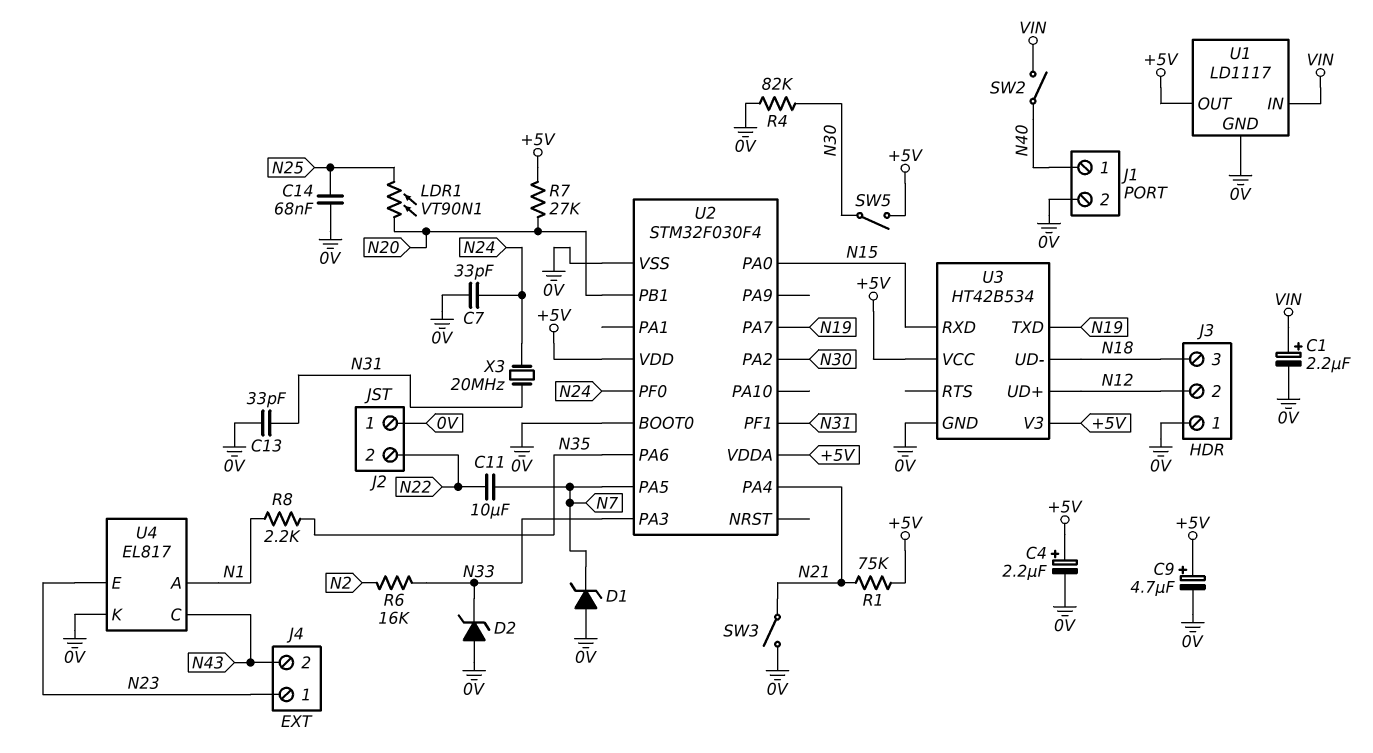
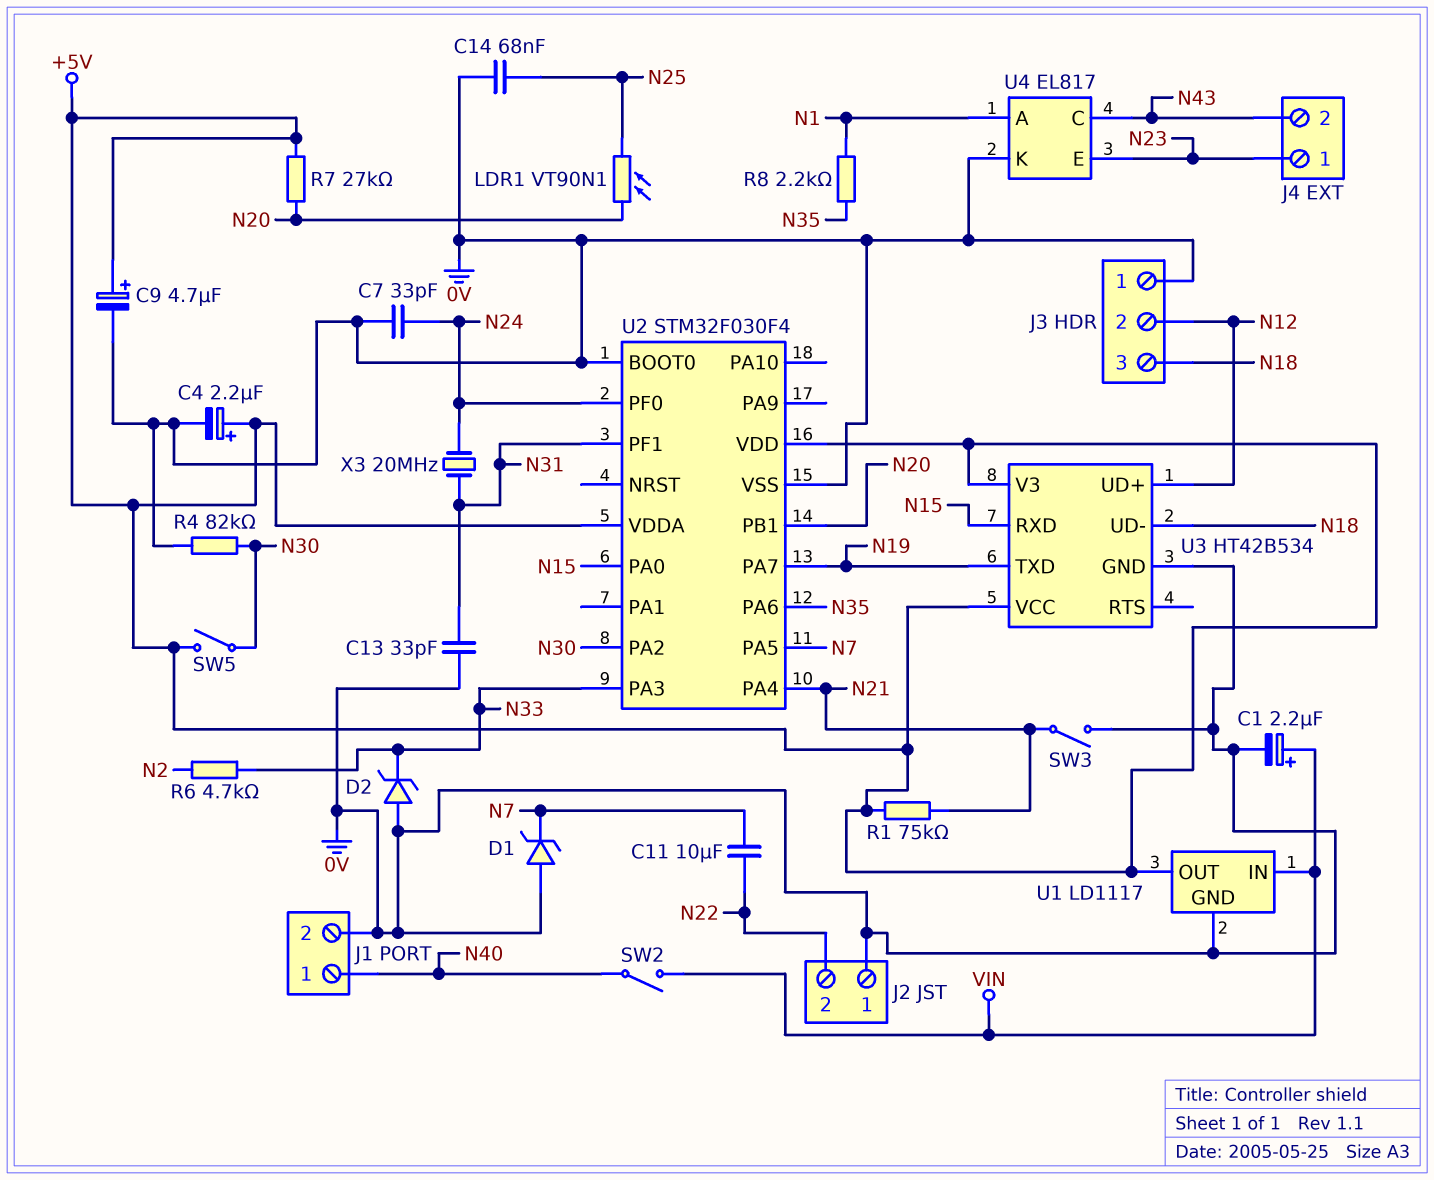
R6: 16k (N2, N33) -> 4.7k (N2, N33)

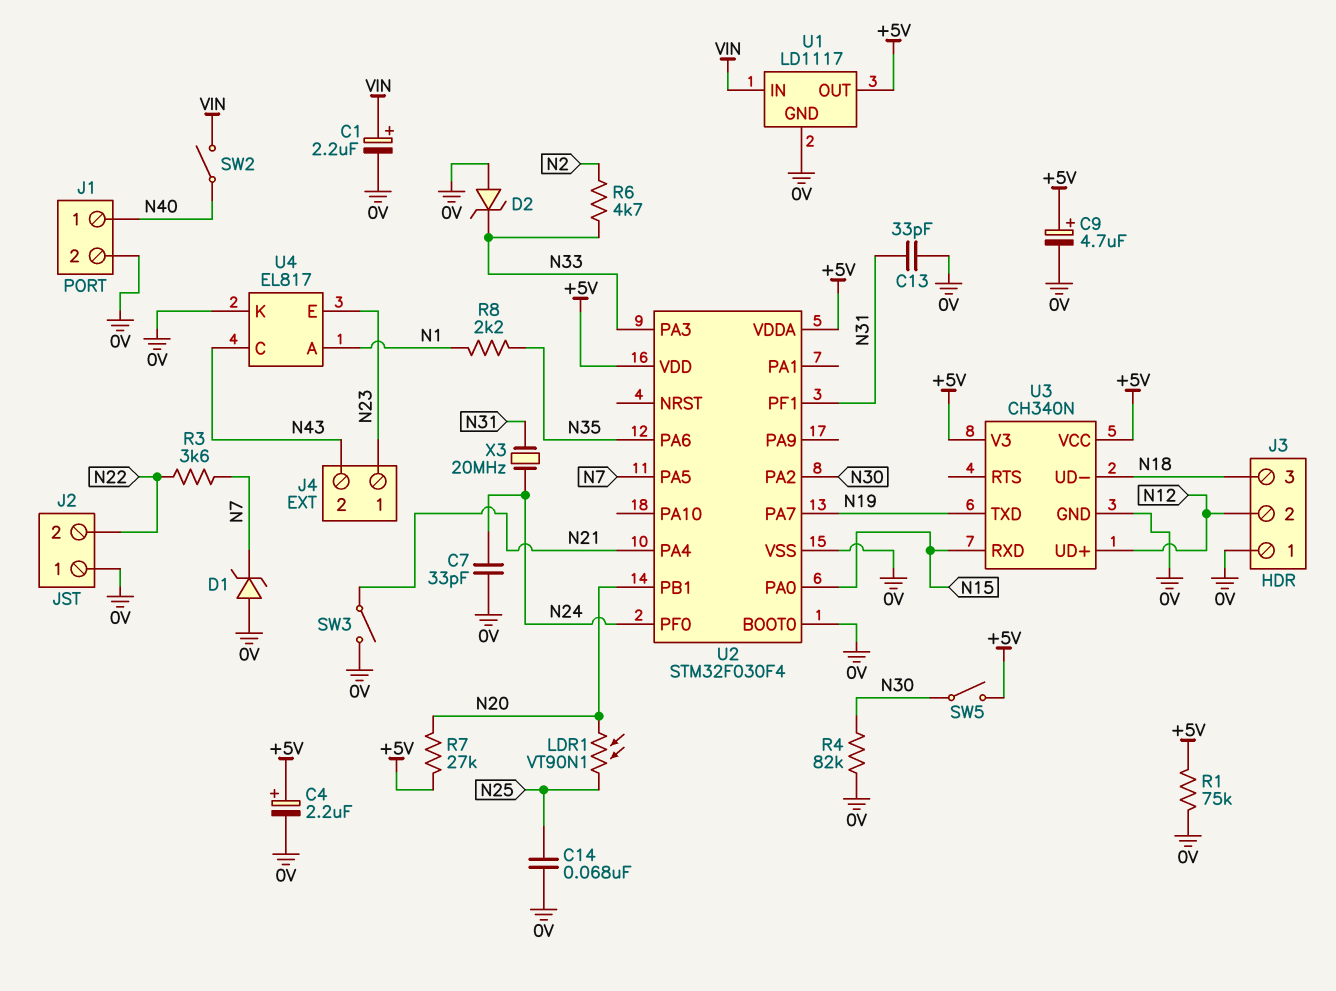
C11: 10uF (N7, N22) -> none
R1: 75k (+5V, N21) -> 75k (+5V, 0V)
R3: none -> 3.6k (N7, N22)
U3: HT42B534 -> CH340N

